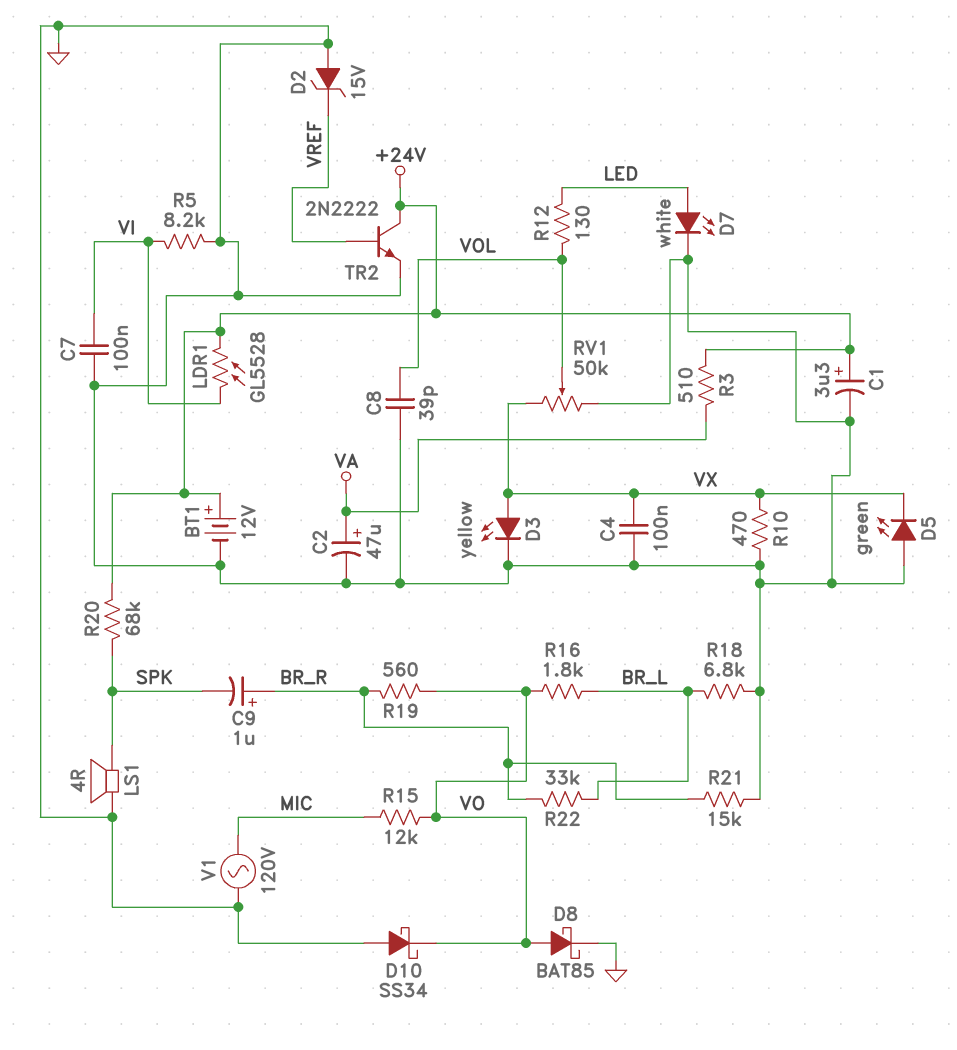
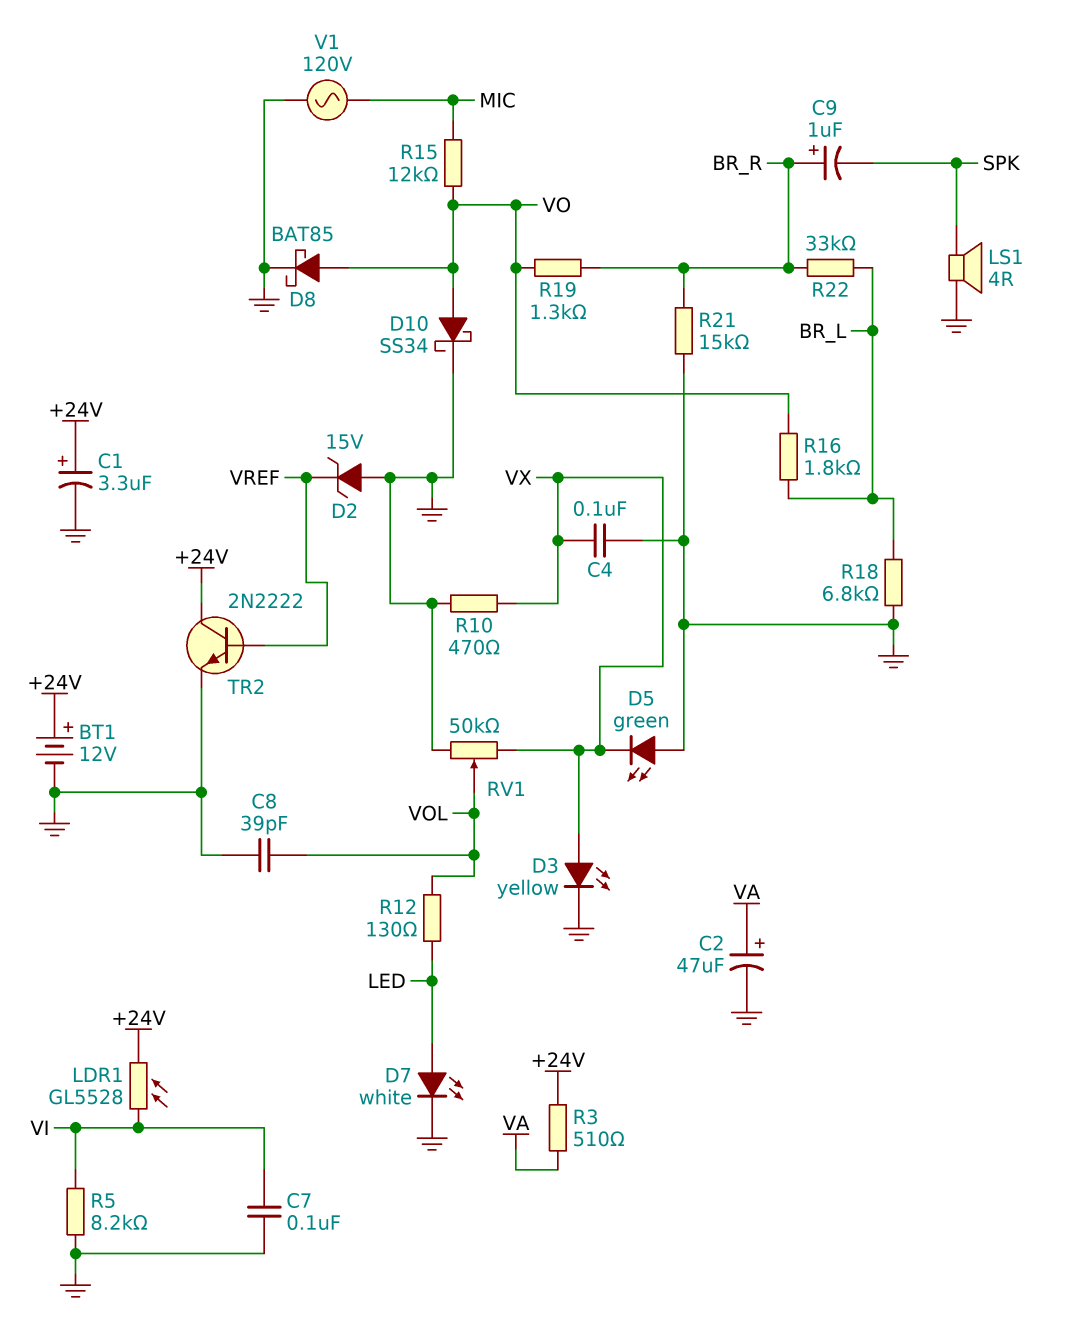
D10: schottky SS34 (A GND, K VO) -> schottky SS34 (A VO, K GND)
R19: 560 (BR_R, VO) -> 1.3k (BR_R, VO)
R20: 68k (+24V, SPK) -> none

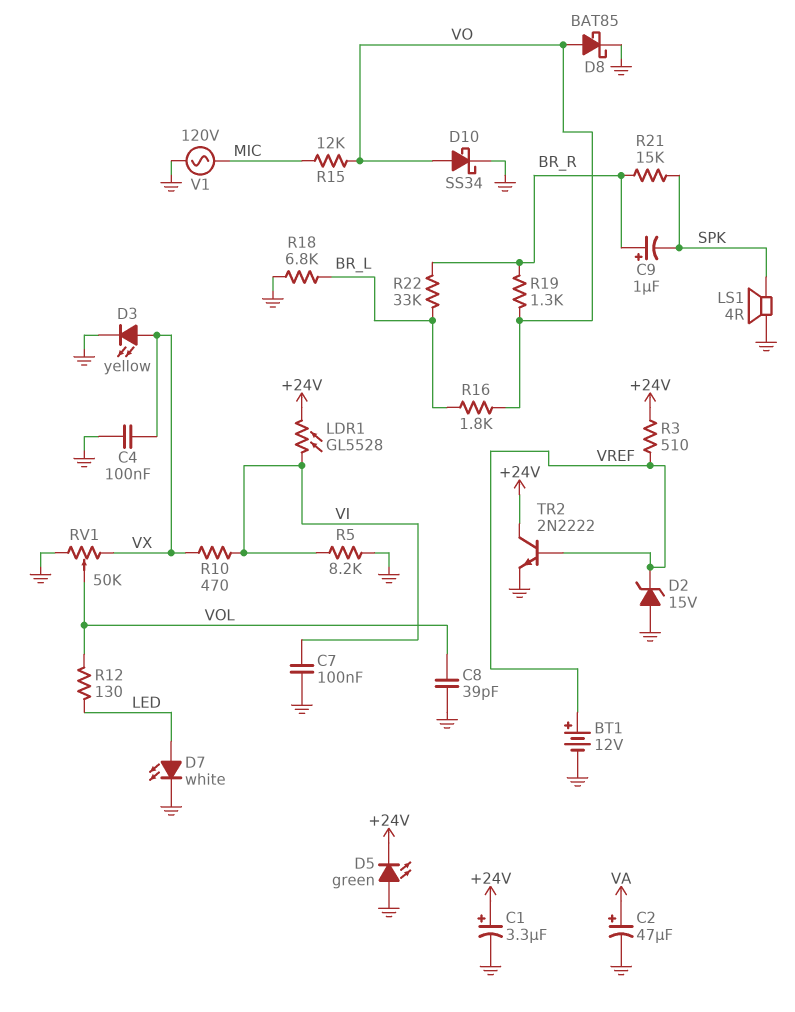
BT1: 12V (plus +24V, minus GND) -> 12V (plus VREF, minus GND)
D5: LED green (A GND, K VX) -> LED green (A GND, K +24V)
R3: 510 (+24V, VA) -> 510 (+24V, VREF)
R10: 470 (GND, VX) -> 470 (VI, VX)
R21: 15k (BR_R, GND) -> 15k (BR_R, SPK)

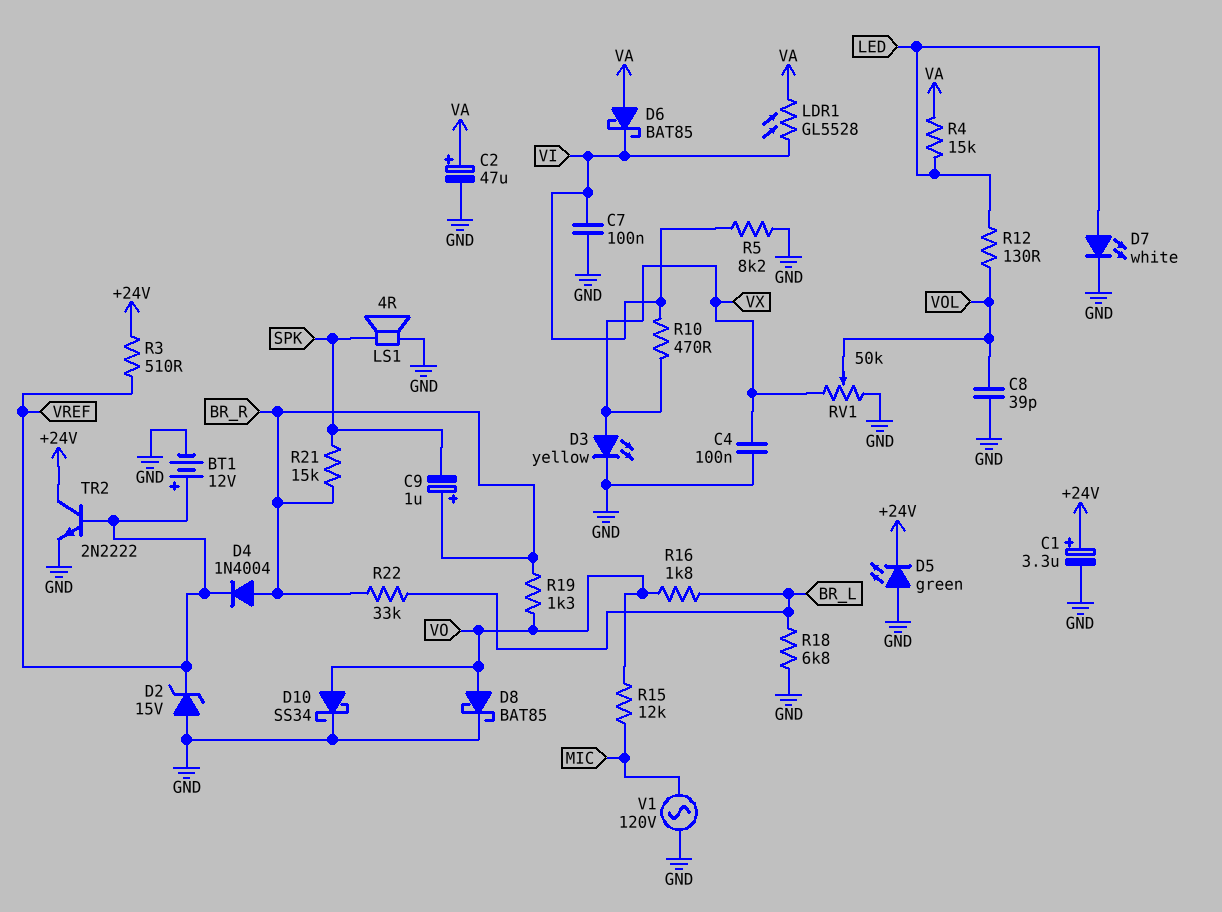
D4: none -> diode 1N4004 (A BR_R, K VREF)
D6: none -> schottky BAT85 (A VA, K VI)
LDR1: GL5528 (+24V, VI) -> GL5528 (VA, VI)
R4: none -> 15k (LED, VA)

